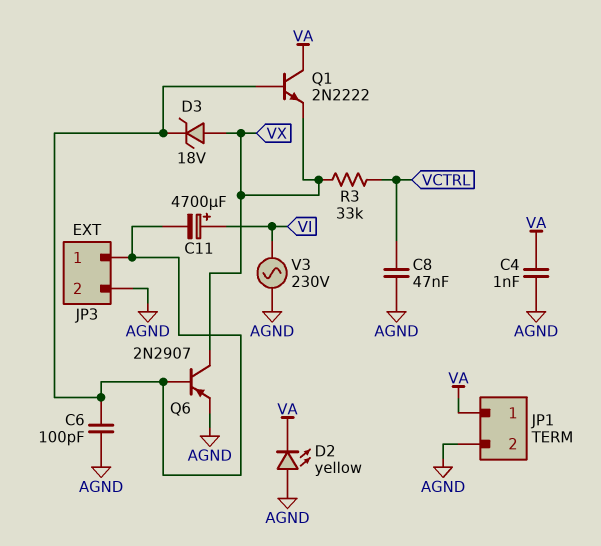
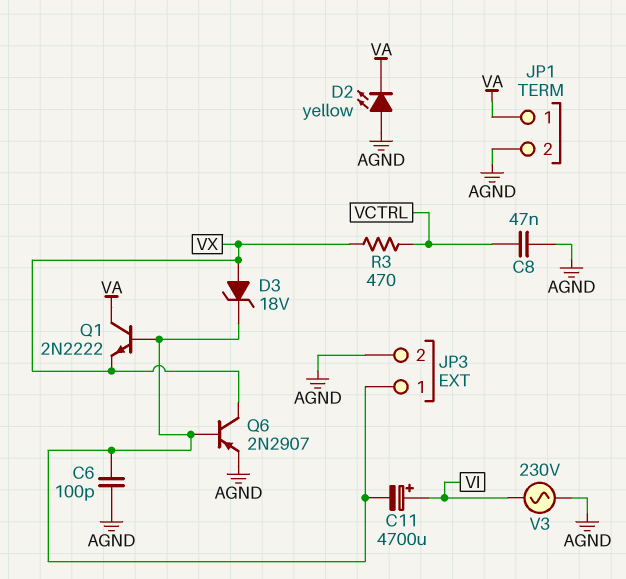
C4: 1nF (AGND, VA) -> none
R3: 33k (VCTRL, VX) -> 470 (VCTRL, VX)

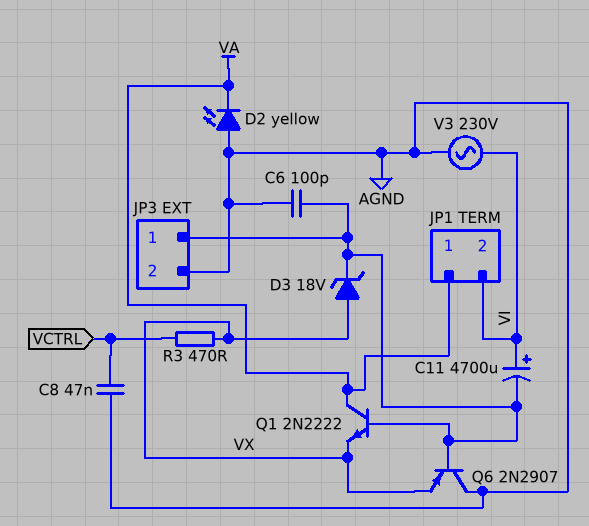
JP1 pin 2: AGND -> VI
Q6: PNP 2N2907 (B JP3/1, C VX, E AGND) -> PNP 2N2907 (B JP3/1, C AGND, E VX)

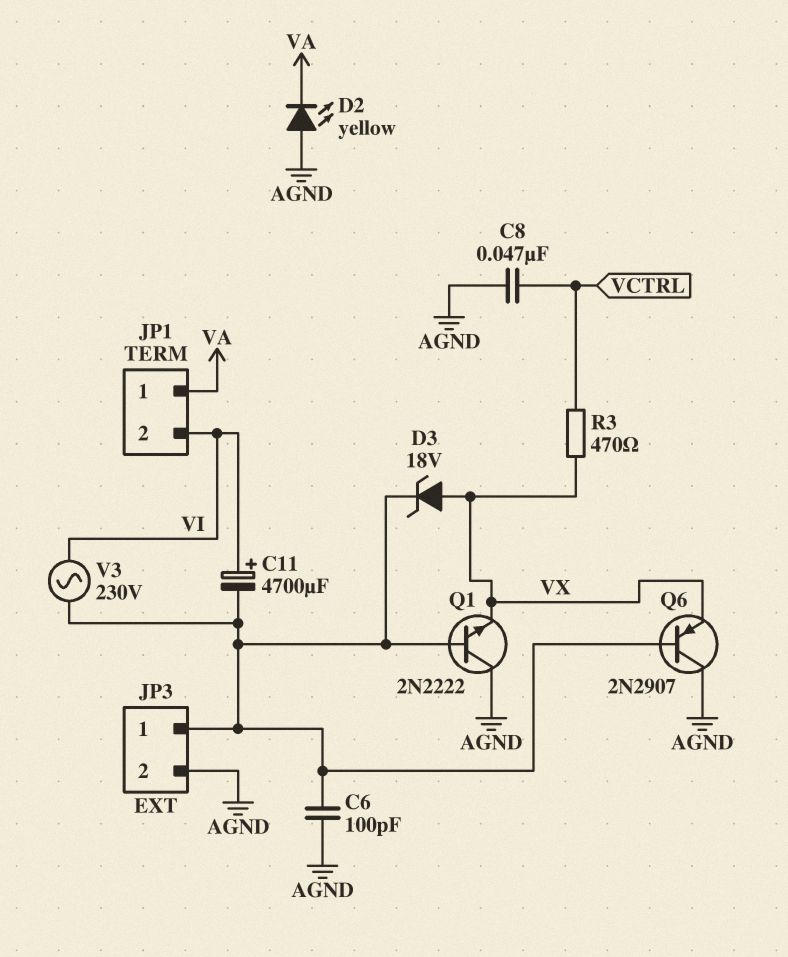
Q1: NPN 2N2222 (B JP3/1, C VA, E VX) -> NPN 2N2222 (B JP3/1, C AGND, E VX)
V3: AC 230V (AGND, VI) -> AC 230V (JP3/1, VI)

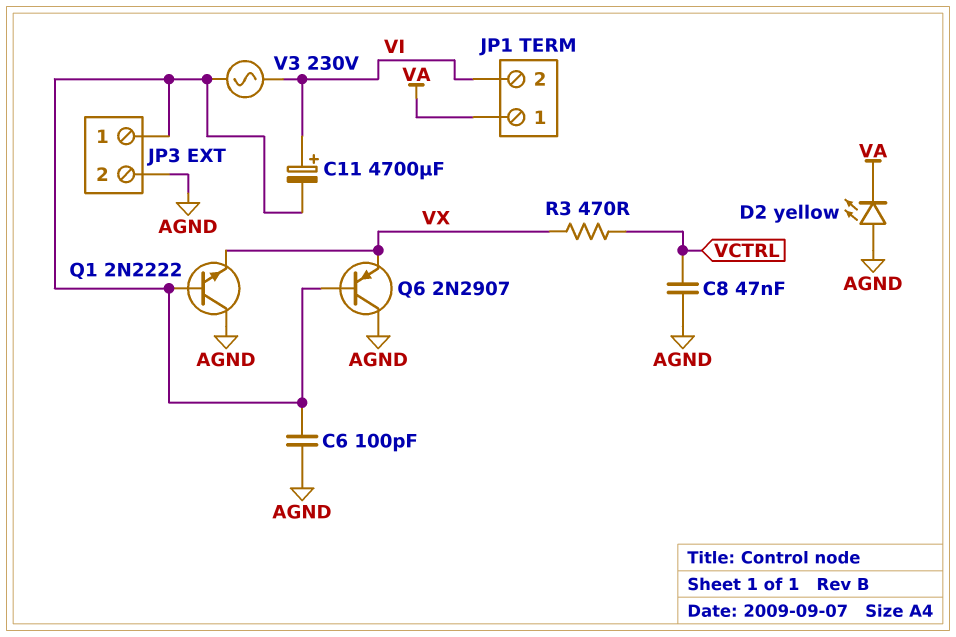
D3: zener 18V (A VX, K JP3/1) -> none

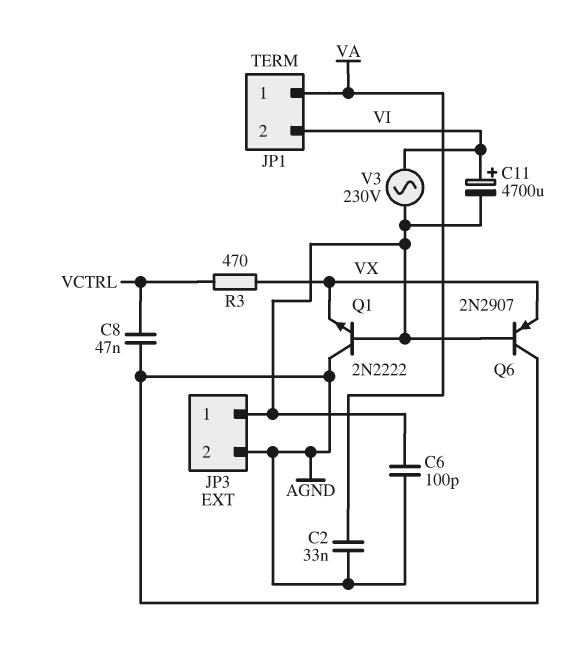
C2: none -> 33nF (AGND, VA)
D2: LED yellow (A AGND, K VA) -> none

